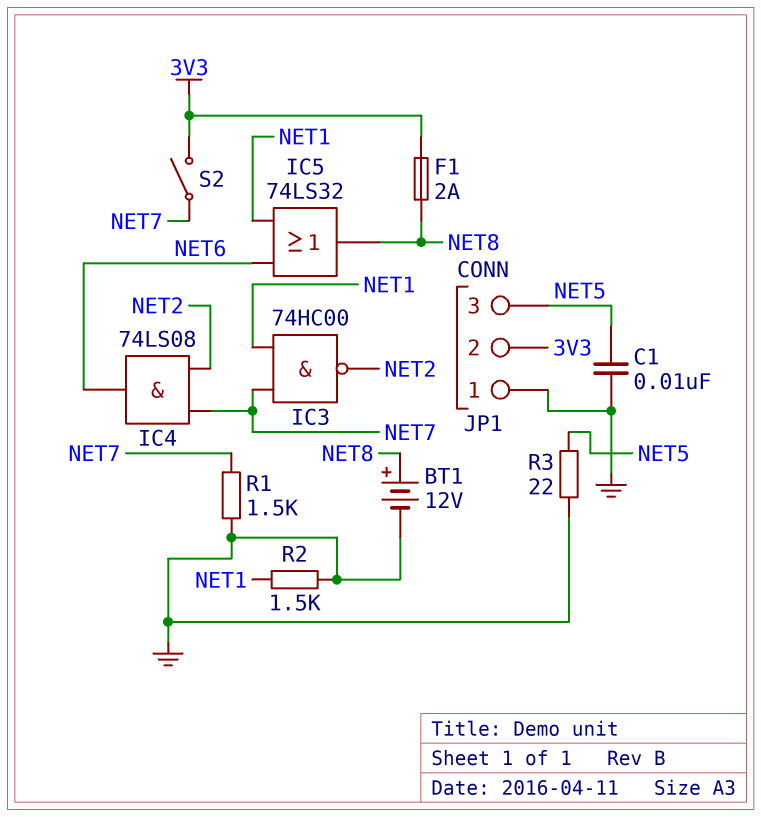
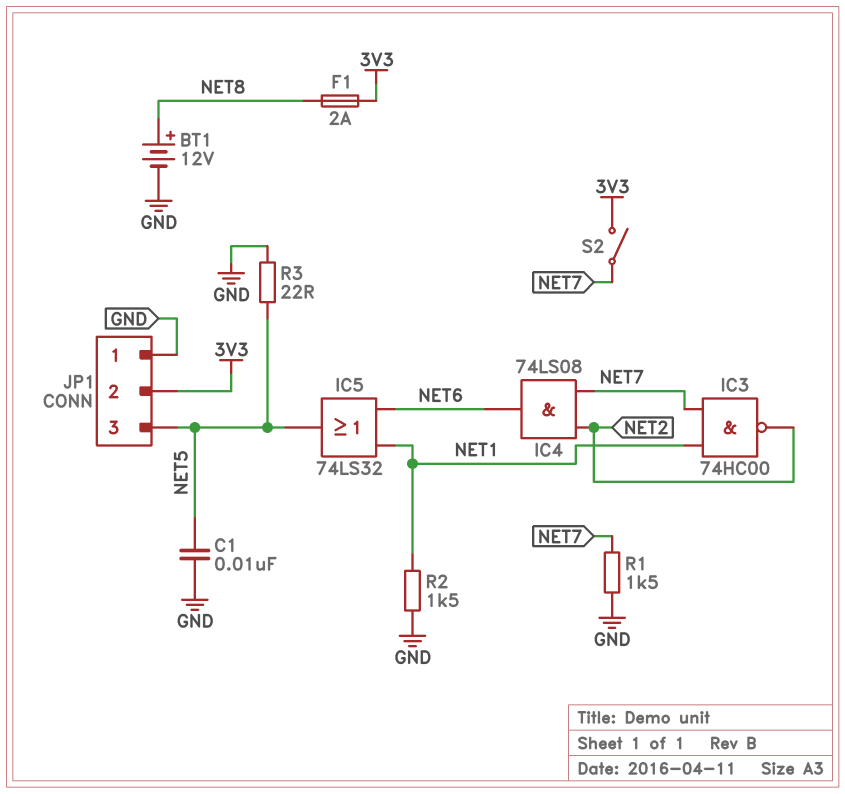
IC5: OR 74LS32 (in NET1, in NET6, out NET8) -> OR 74LS32 (in NET1, in NET6, out NET5)

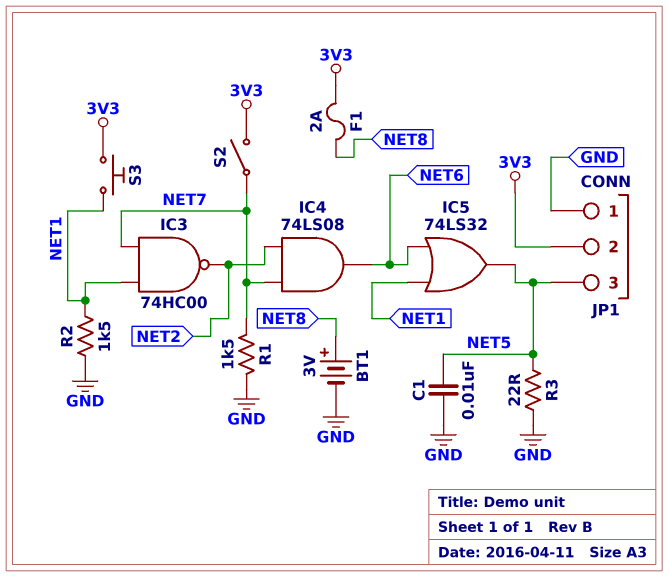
BT1: 12V (plus NET8, minus GND) -> 3V (plus NET8, minus GND)
S3: none -> button (3V3, NET1)

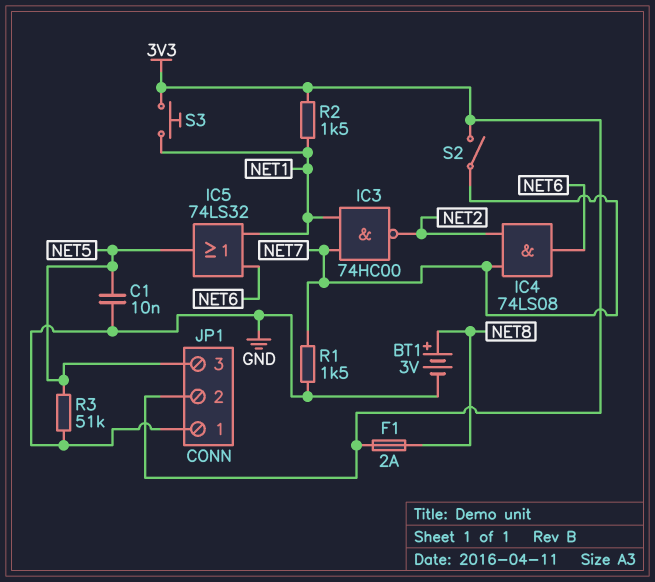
R2: 1.5k (GND, NET1) -> 1.5k (3V3, NET1)
R3: 22 (GND, NET5) -> 51k (GND, NET5)

